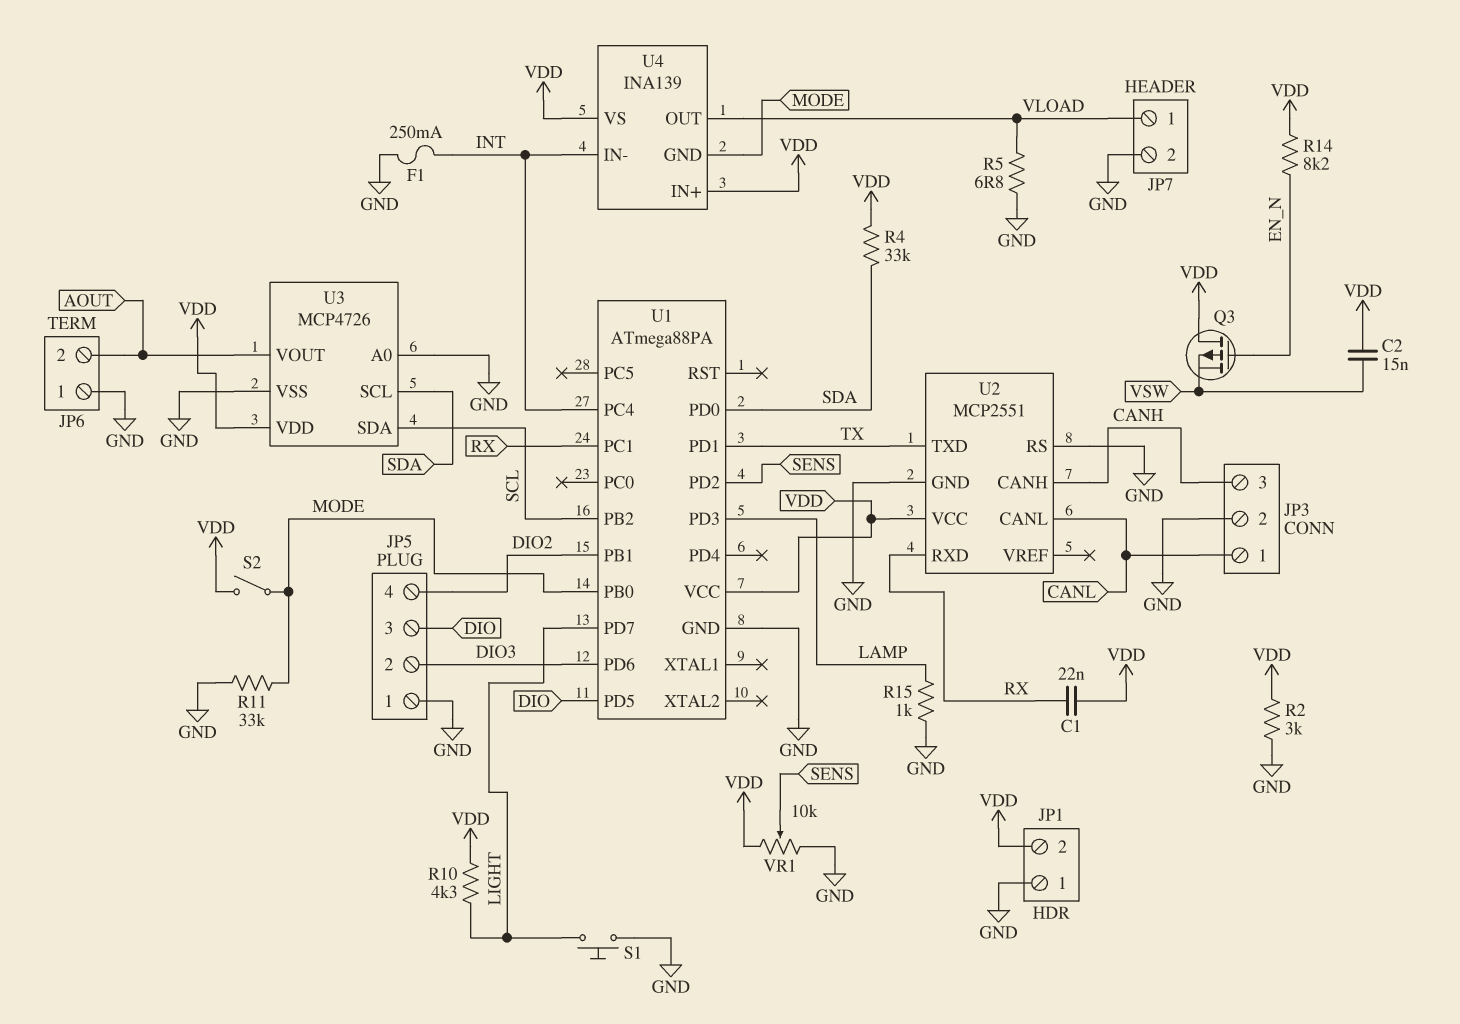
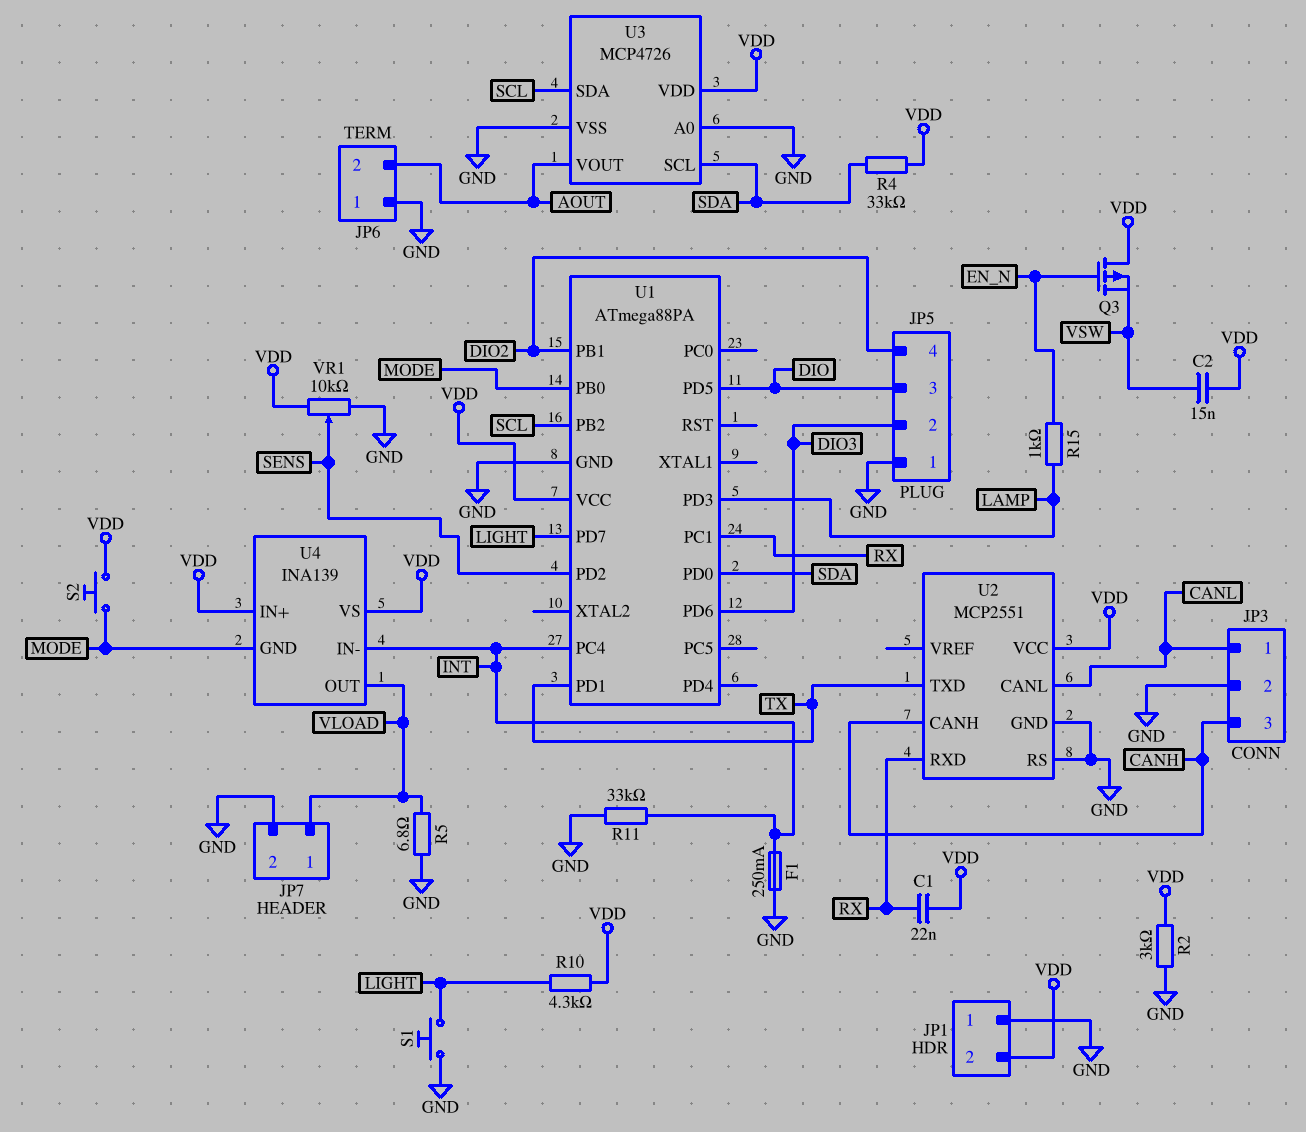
R11: 33k (GND, MODE) -> 33k (GND, INT)
R14: 8.2k (EN_N, VDD) -> none
R15: 1k (GND, LAMP) -> 1k (EN_N, LAMP)
S2: switch (MODE, VDD) -> button (MODE, VDD)

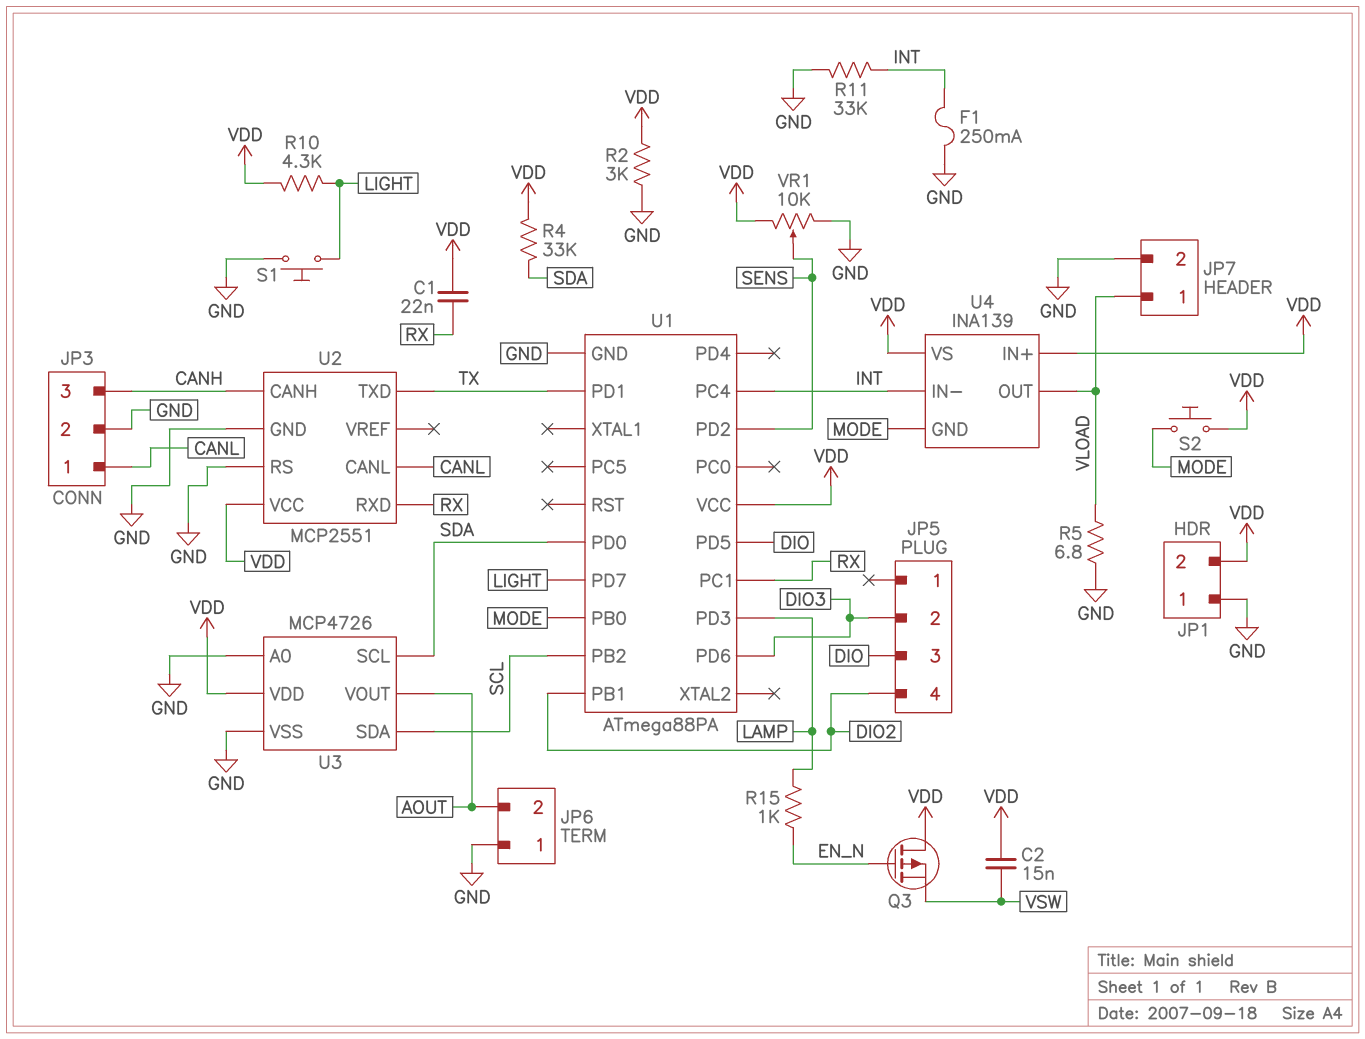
JP5 pin 1: GND -> none

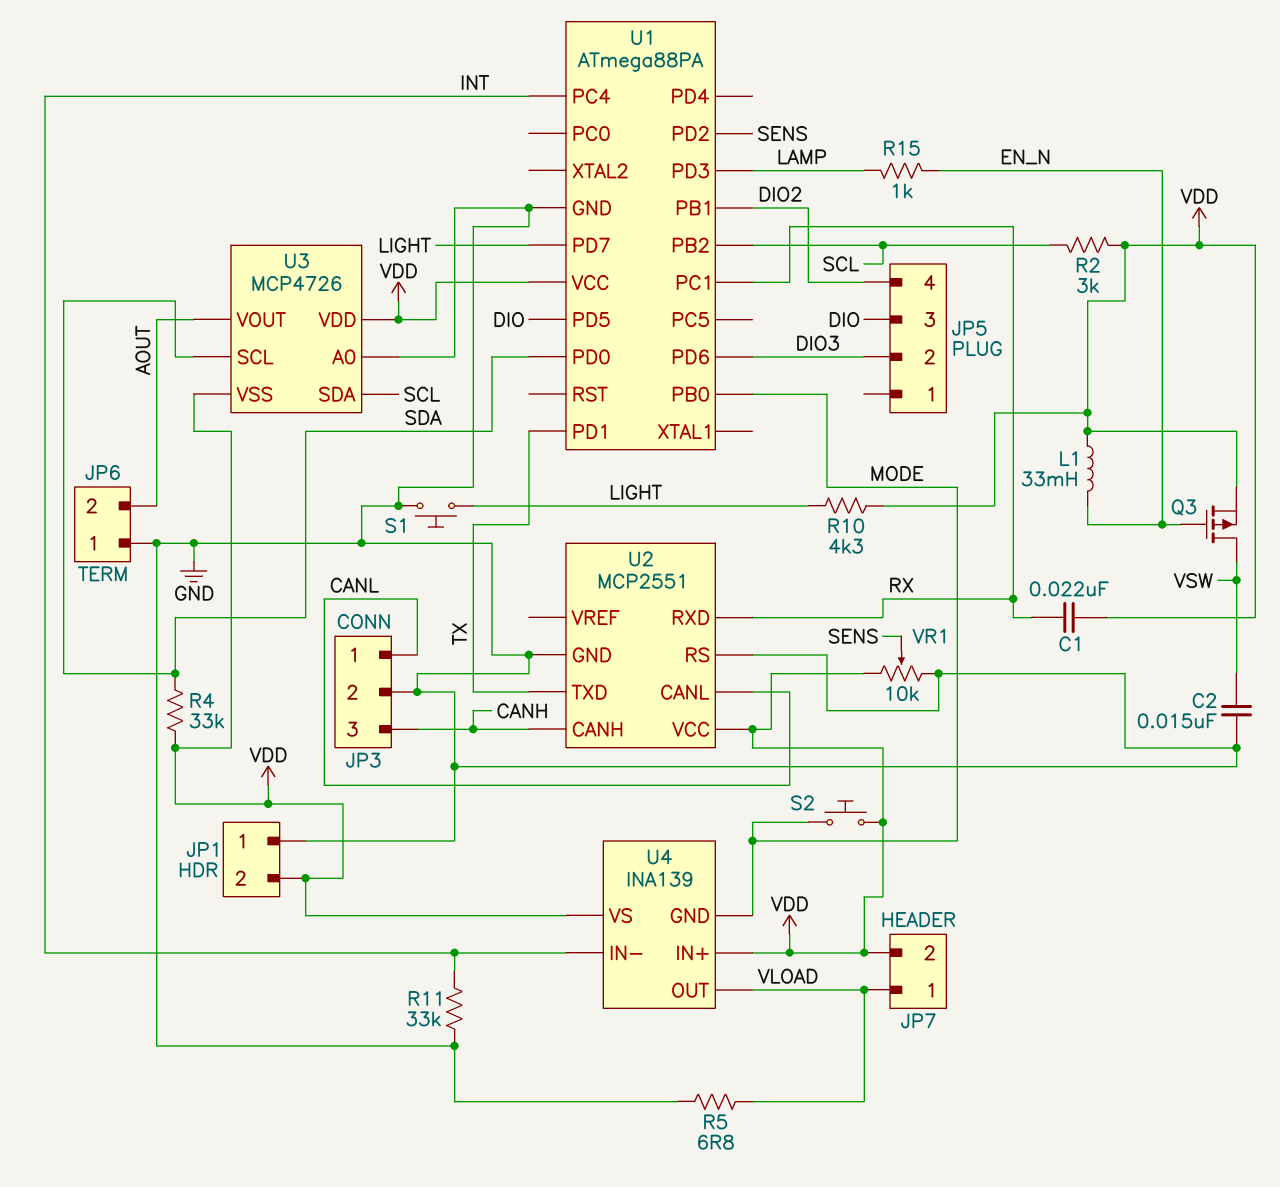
C2: 15nF (VDD, VSW) -> 15nF (GND, VSW)
F1: 250mA (GND, INT) -> none
JP7 pin 2: GND -> VDD
L1: none -> 33mH (EN_N, VDD)
Q3: PMOS (G EN_N, D VDD, S VSW) -> PMOS (G EN_N, D VSW, S VDD)
R2: 3k (GND, VDD) -> 3k (SCL, VDD)
U3 pin VSS: GND -> VDD

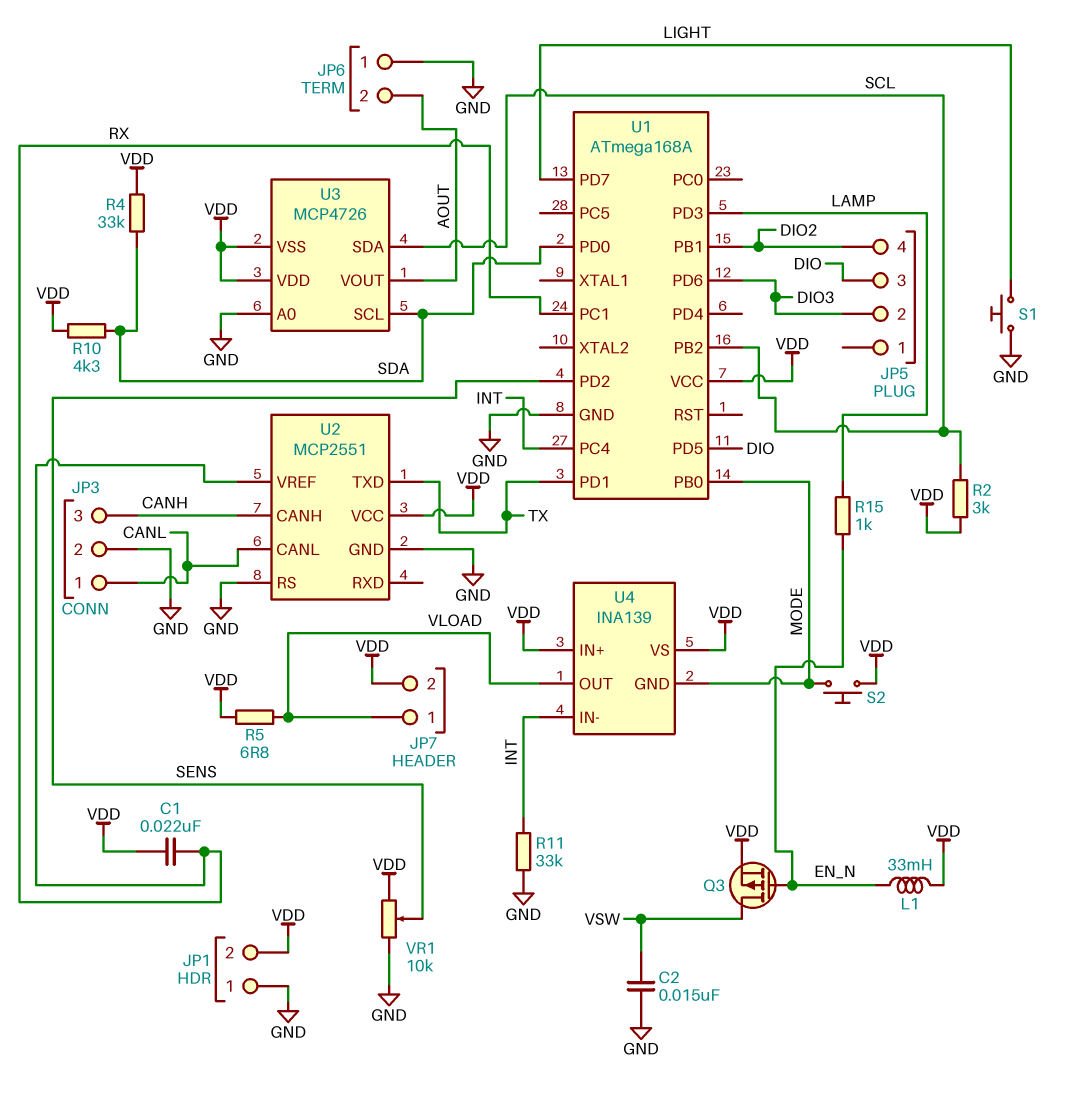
R5: 6.8 (GND, VLOAD) -> 6.8 (VDD, VLOAD)
R10: 4.3k (LIGHT, VDD) -> 4.3k (SDA, VDD)
U1: ATmega88PA -> ATmega168A
U2 pin RXD: RX -> none
U2 pin VREF: none -> RX

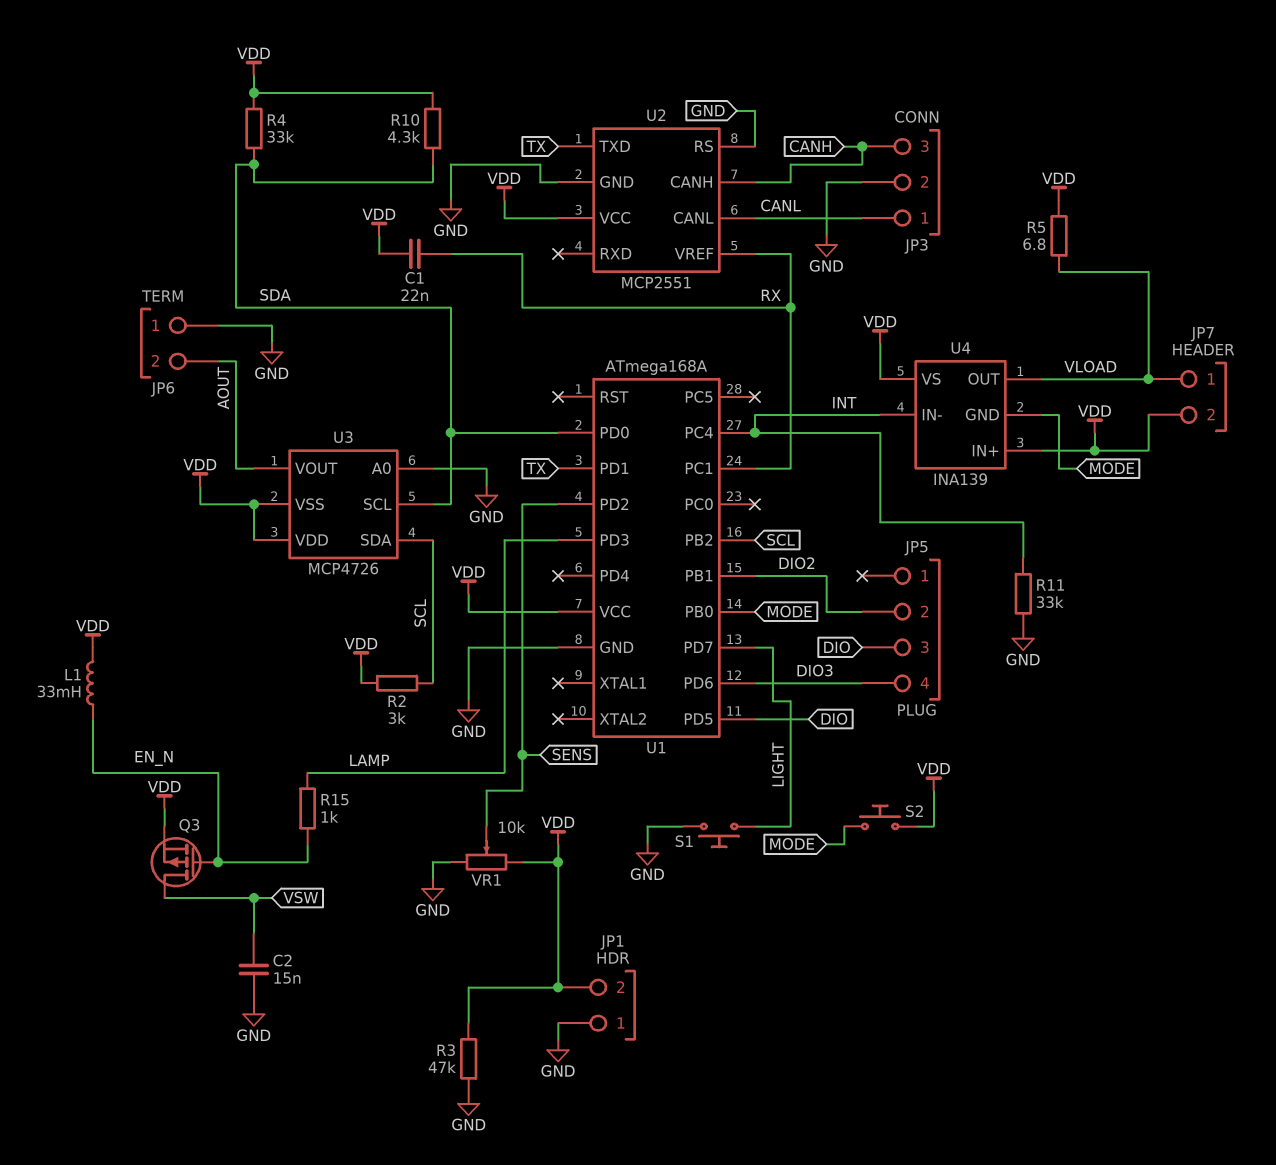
JP5 pin 2: DIO3 -> DIO2
JP5 pin 4: DIO2 -> DIO3
R3: none -> 47k (GND, VDD)

